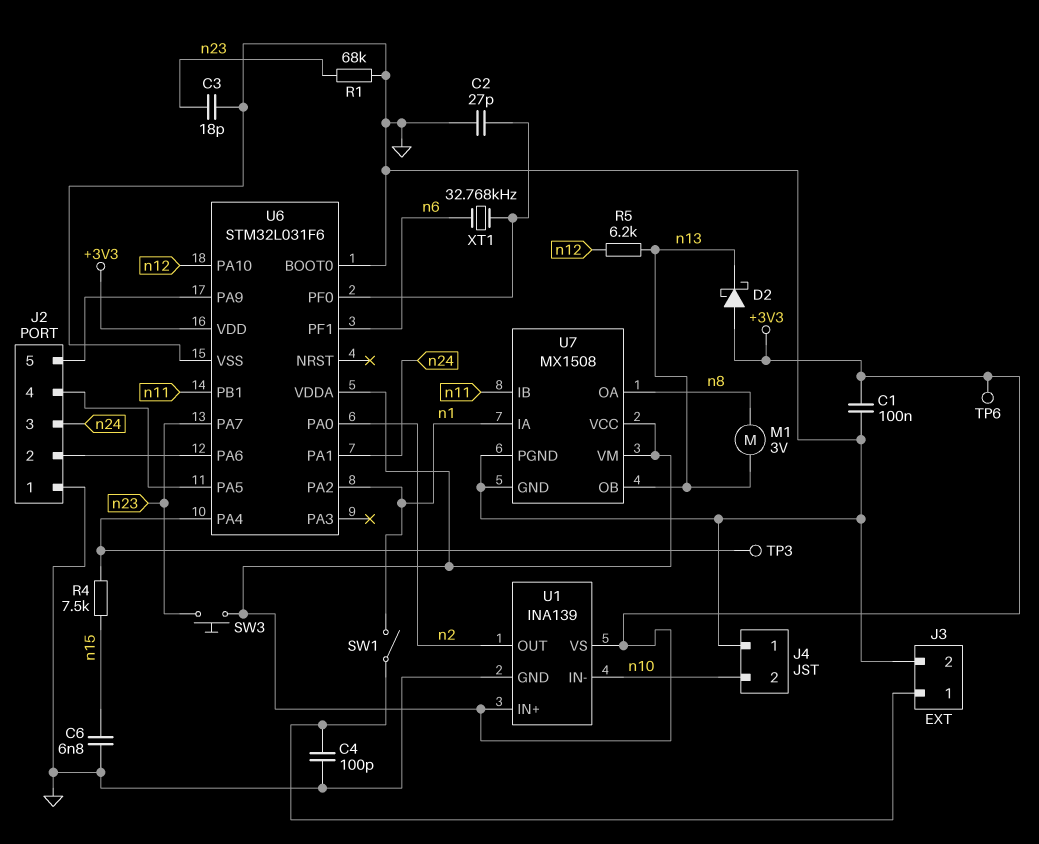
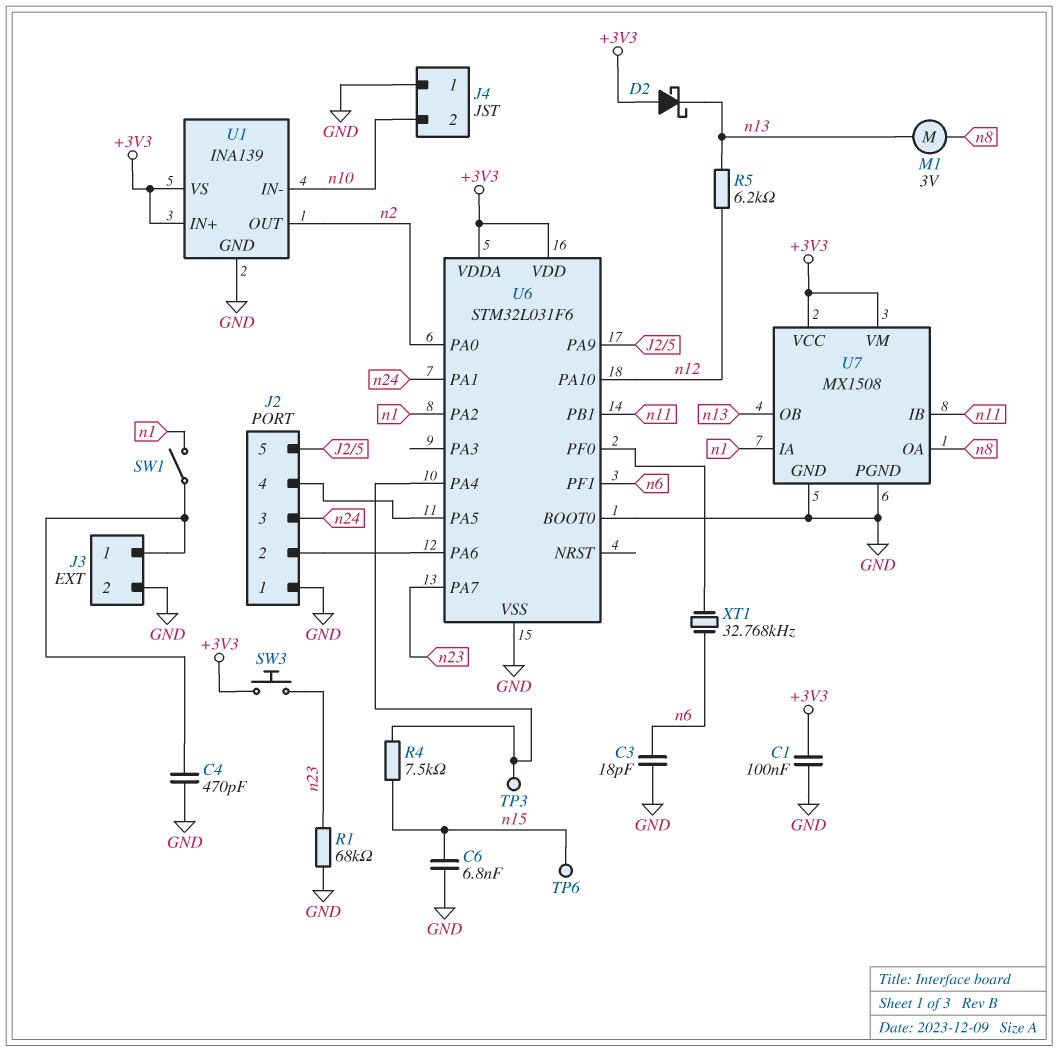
C2: 27pF (GND, U6/PF0) -> none
C3: 18pF (GND, n23) -> 18pF (GND, n6)
C4: 100pF (GND, J3/1) -> 470pF (GND, J3/1)
TP6: test point (+3V3) -> test point (n15)

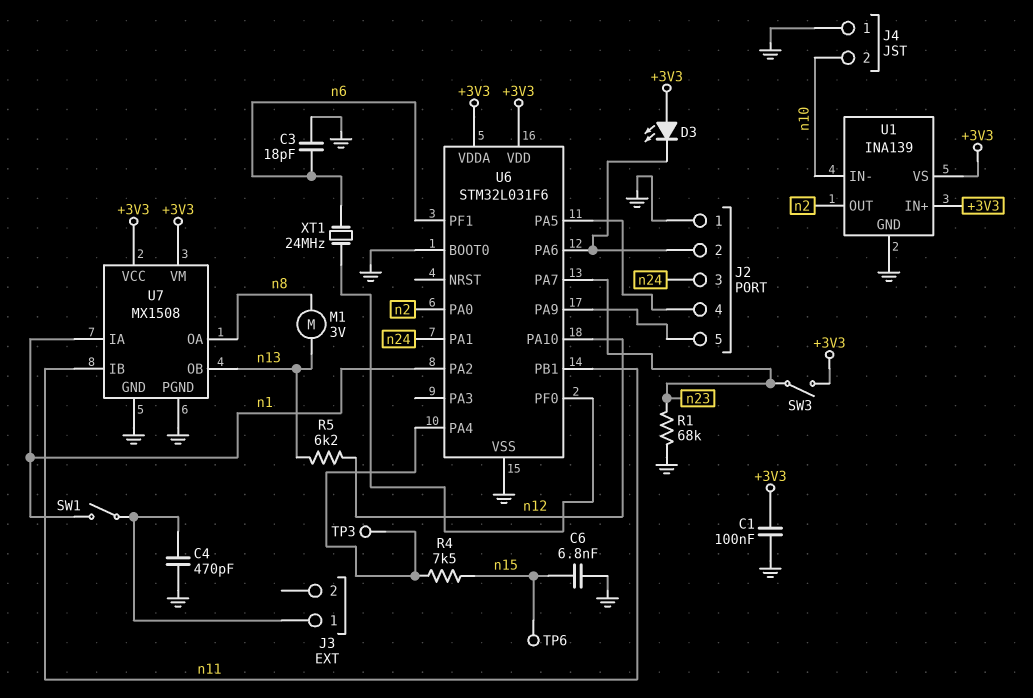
D2: schottky (A +3V3, K n13) -> none
D3: none -> LED (A +3V3, K J2/2)
J3 pin 2: GND -> none
SW3: button (+3V3, n23) -> switch (+3V3, n23)
XT1: 32.768kHz (U6/PF0, n6) -> 24MHz (U6/PF0, n6)

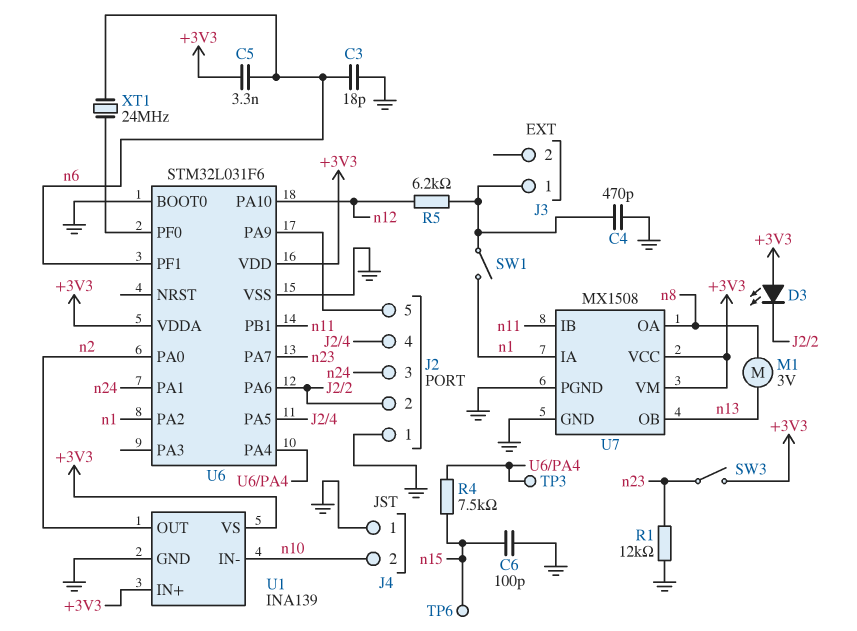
C1: 100nF (+3V3, GND) -> none
C5: none -> 3.3nF (+3V3, n6)
C6: 6.8nF (GND, n15) -> 100pF (GND, n15)
R1: 68k (GND, n23) -> 12k (GND, n23)
R5: 6.2k (n12, n13) -> 6.2k (J3/1, n12)

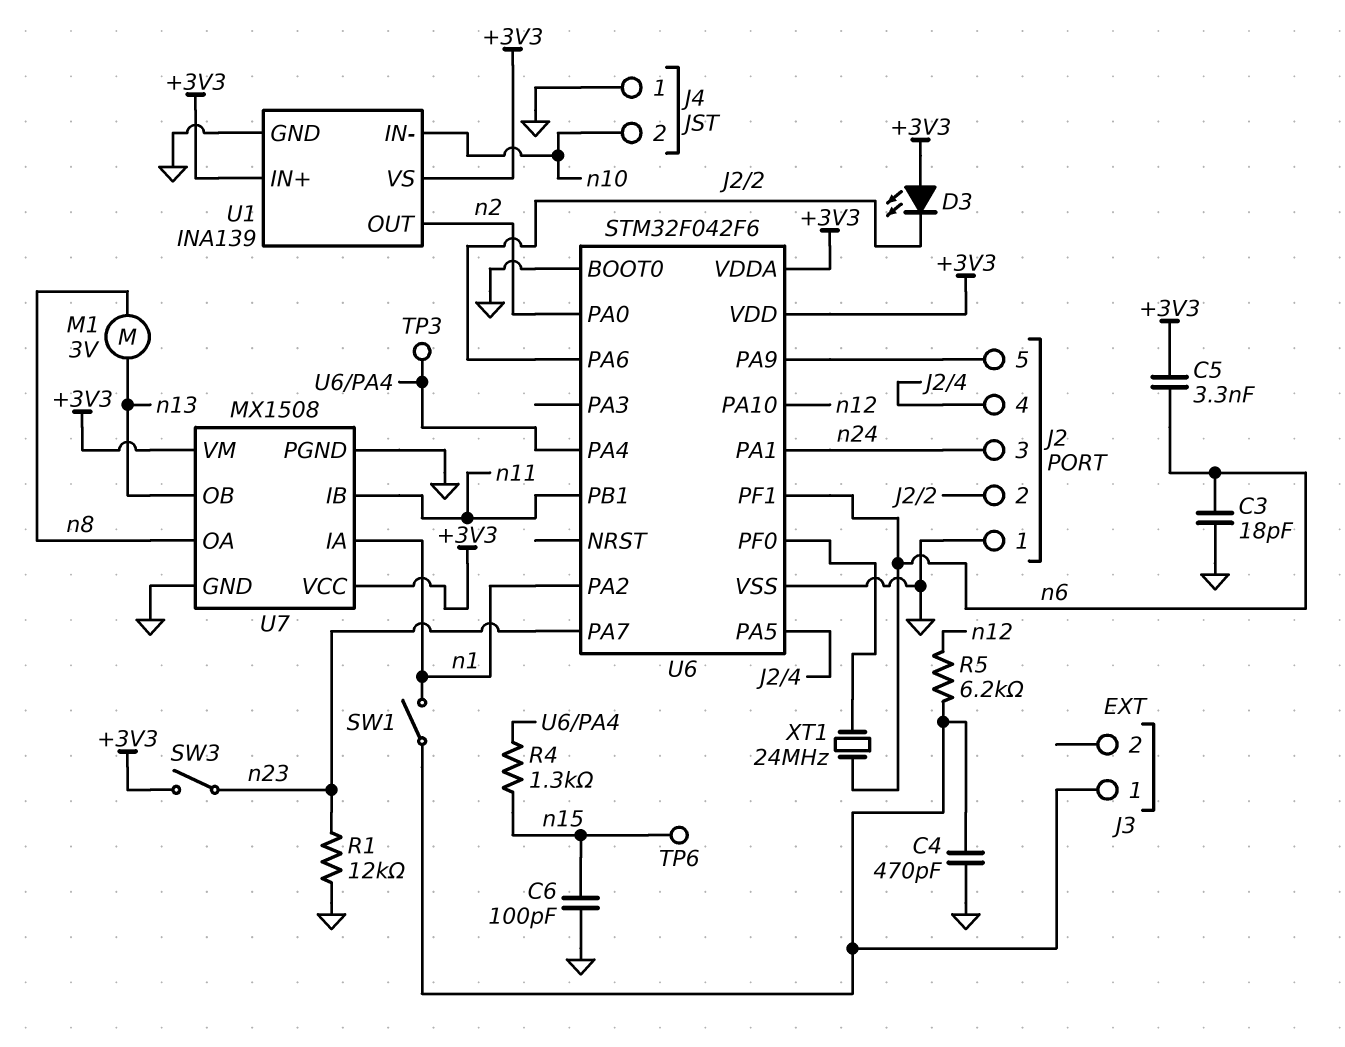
R4: 7.5k (U6/PA4, n15) -> 1.3k (U6/PA4, n15)
U6: STM32L031F6 -> STM32F042F6

